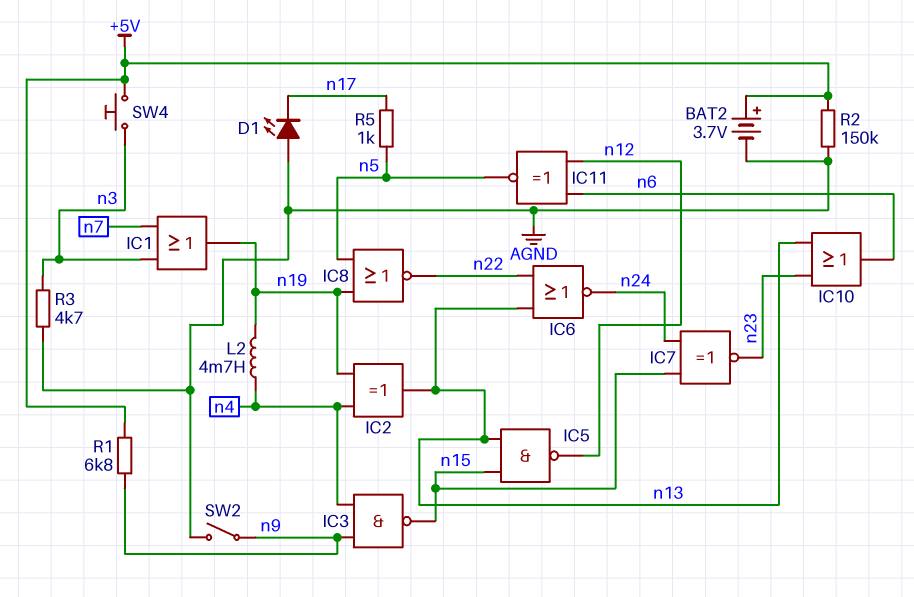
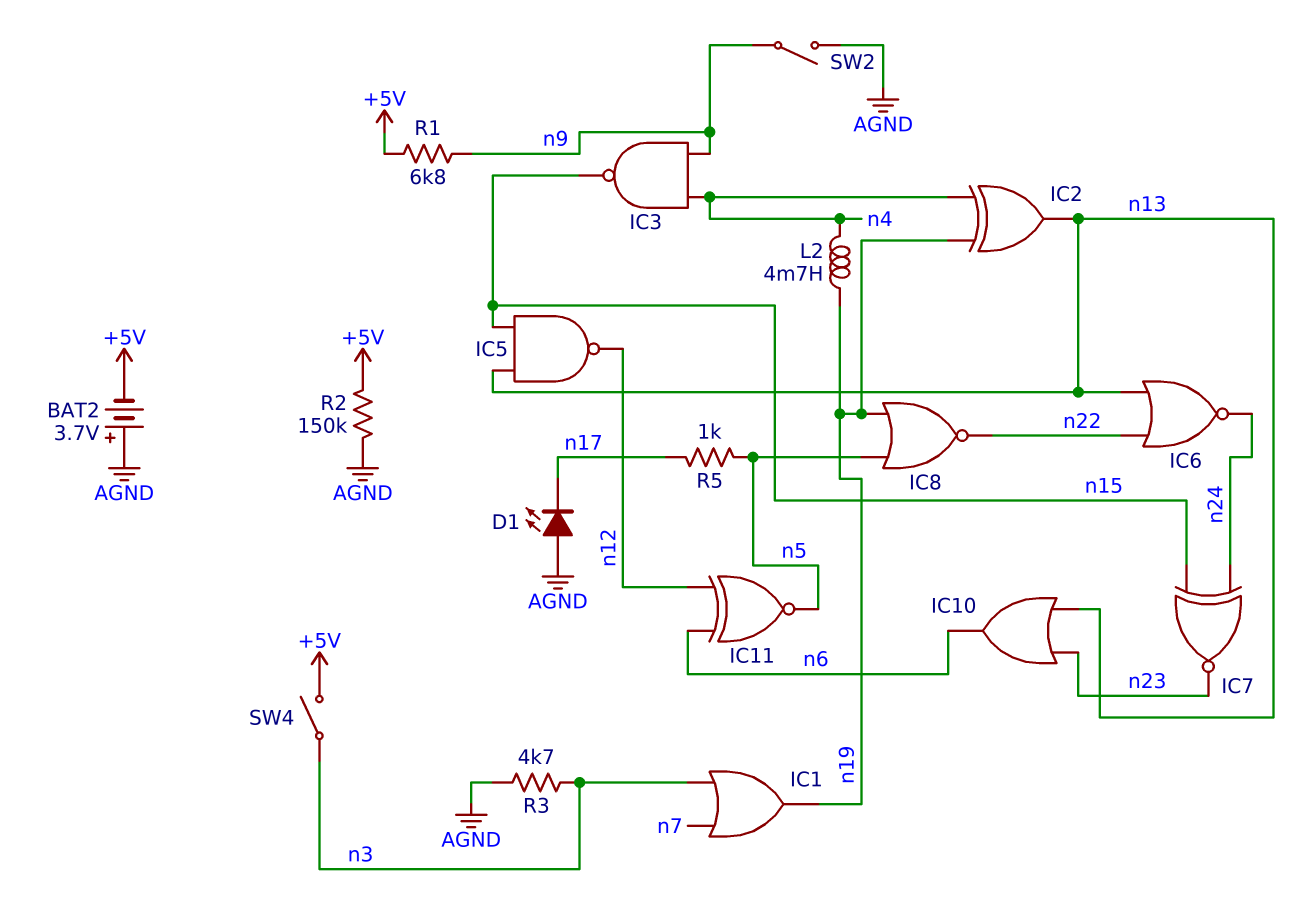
BAT2: 3.7V (plus +5V, minus AGND) -> 3.7V (plus AGND, minus +5V)
SW4: button (+5V, n3) -> switch (+5V, n3)

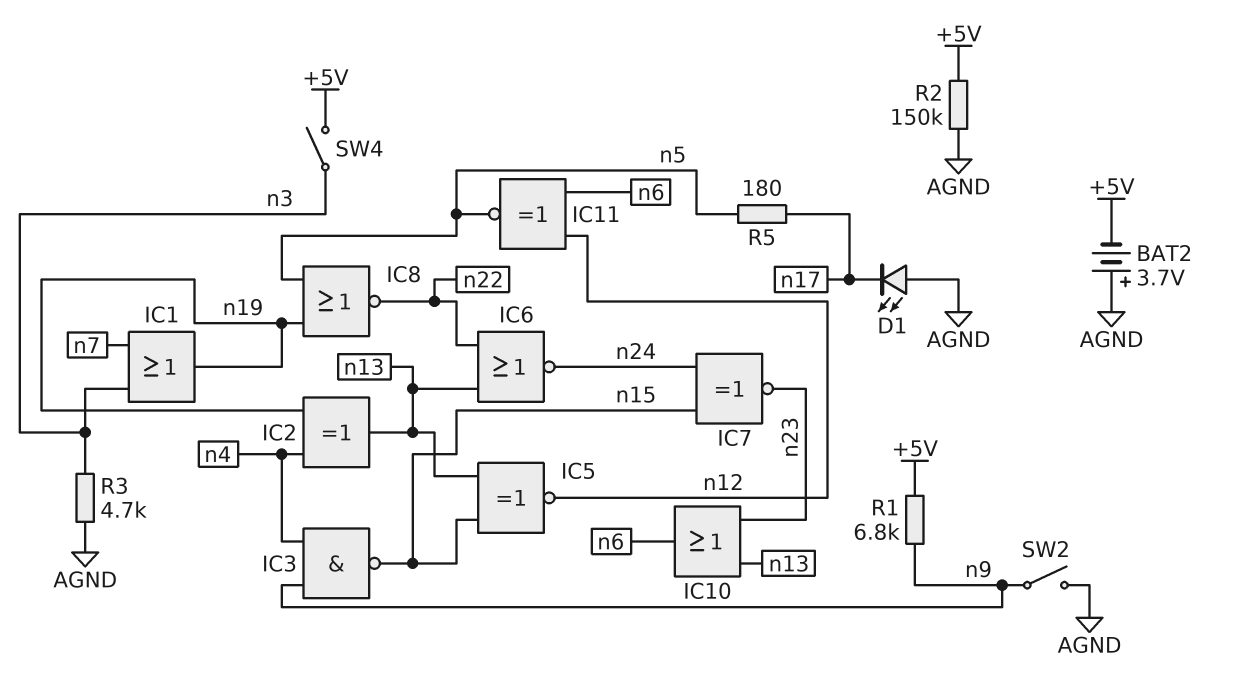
IC5: NAND (in n13, in n15, out n12) -> XNOR (in n13, in n15, out n12)
L2: 4.7mH (n4, n19) -> none
R5: 1k (n5, n17) -> 180 (n5, n17)

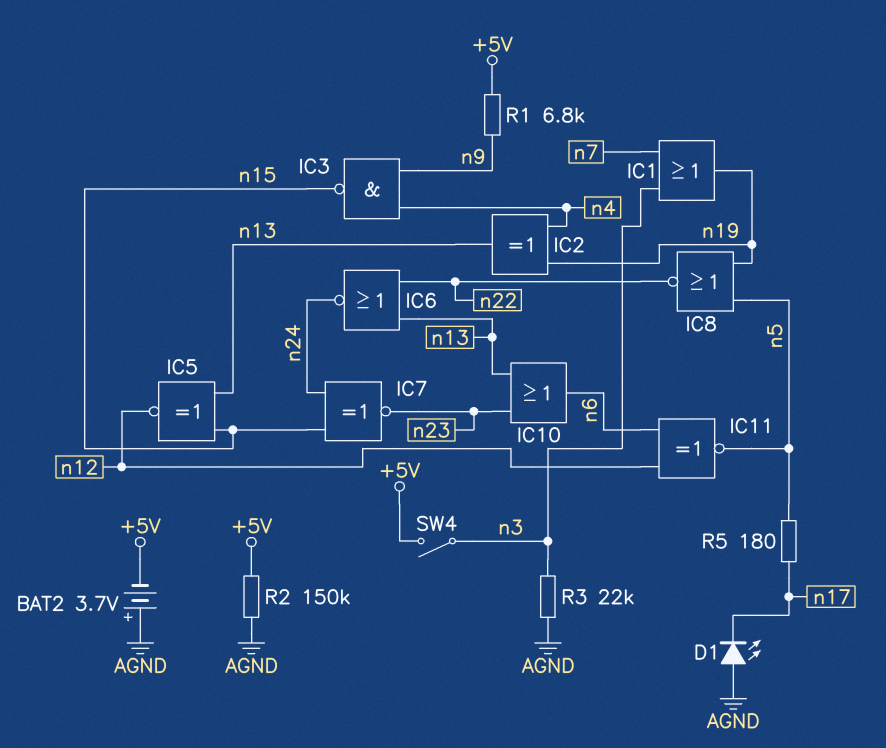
R3: 4.7k (AGND, n3) -> 22k (AGND, n3)
SW2: switch (AGND, n9) -> none

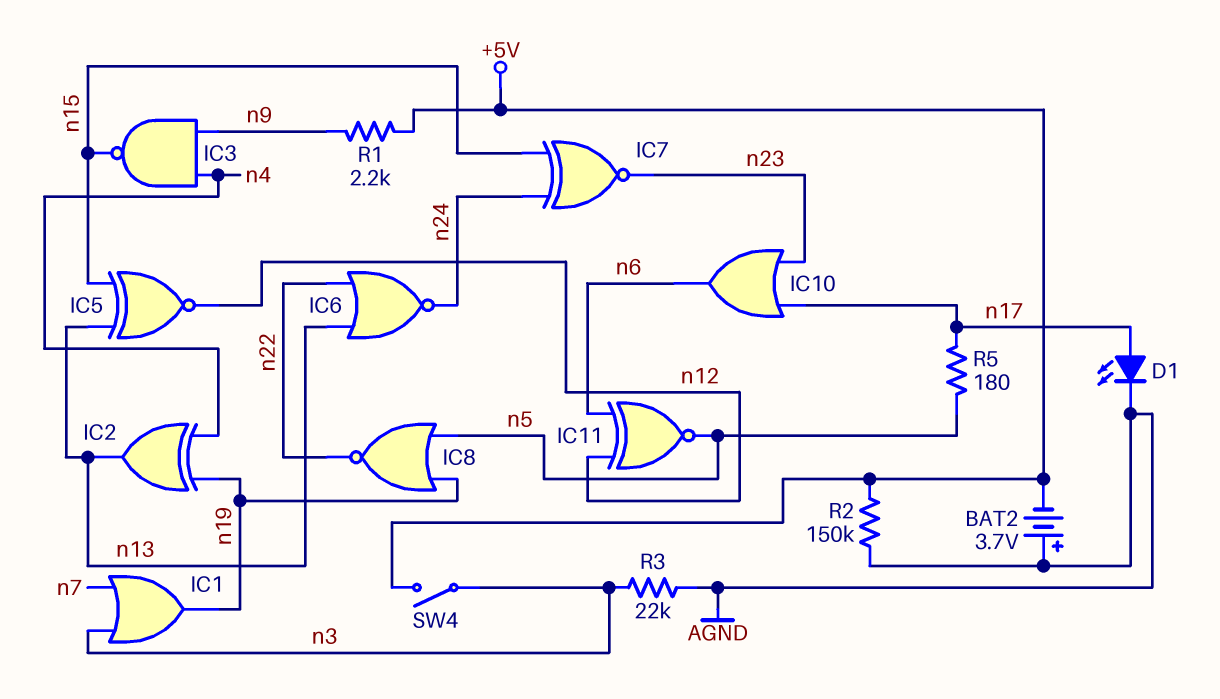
D1: LED (A AGND, K n17) -> LED (A n17, K AGND)
IC10: OR (in n13, in n23, out n6) -> OR (in n17, in n23, out n6)
R1: 6.8k (+5V, n9) -> 2.2k (+5V, n9)

